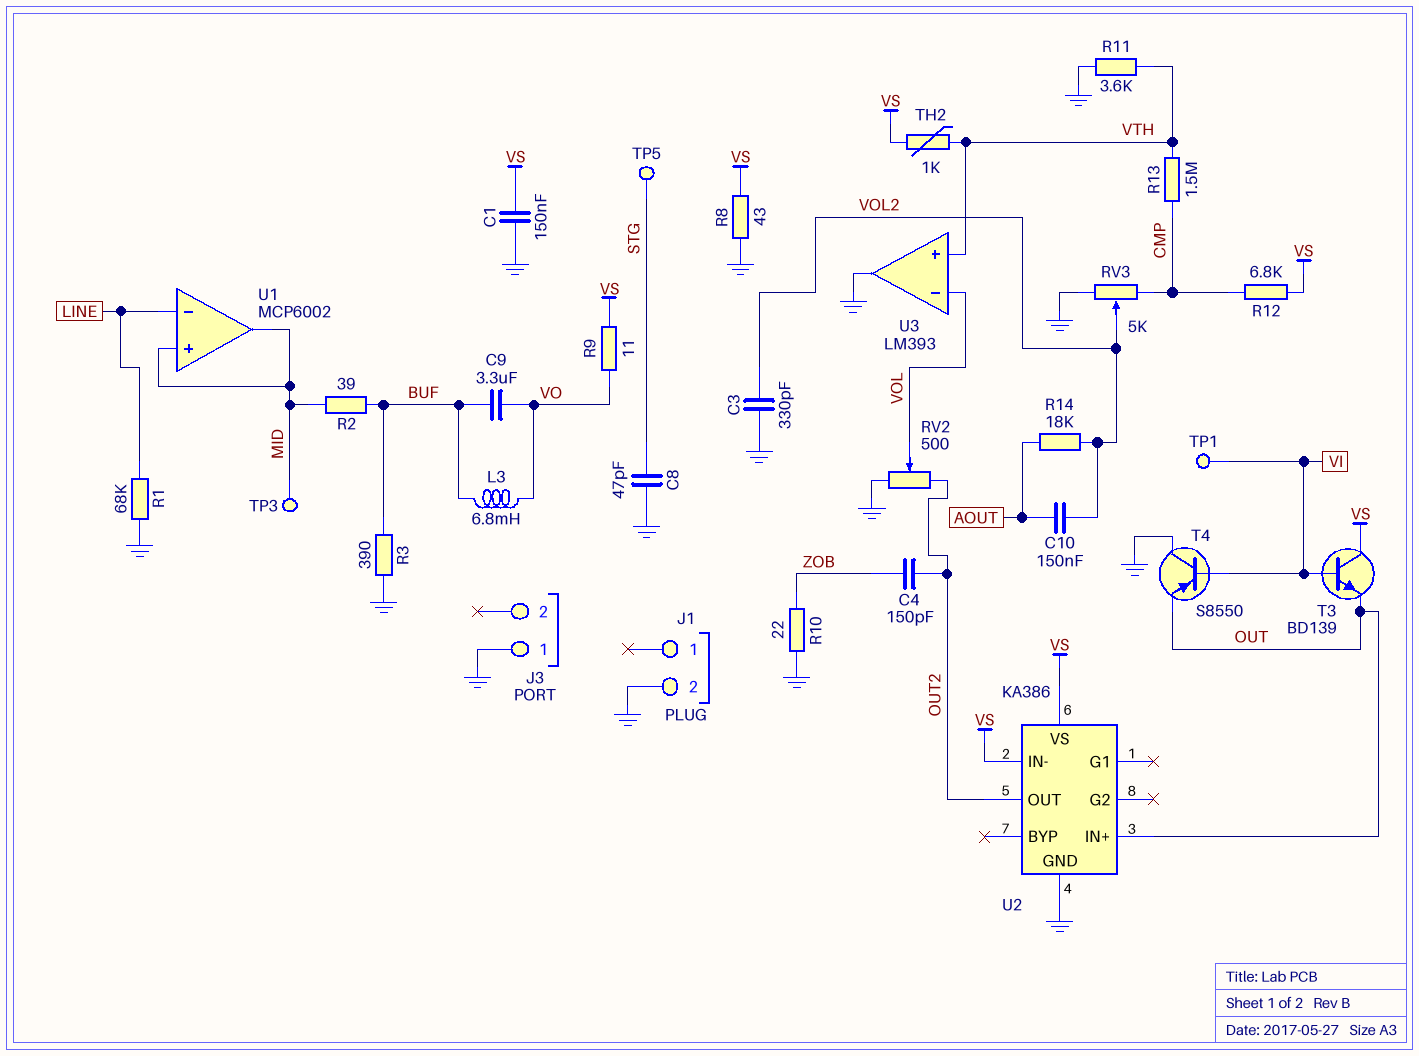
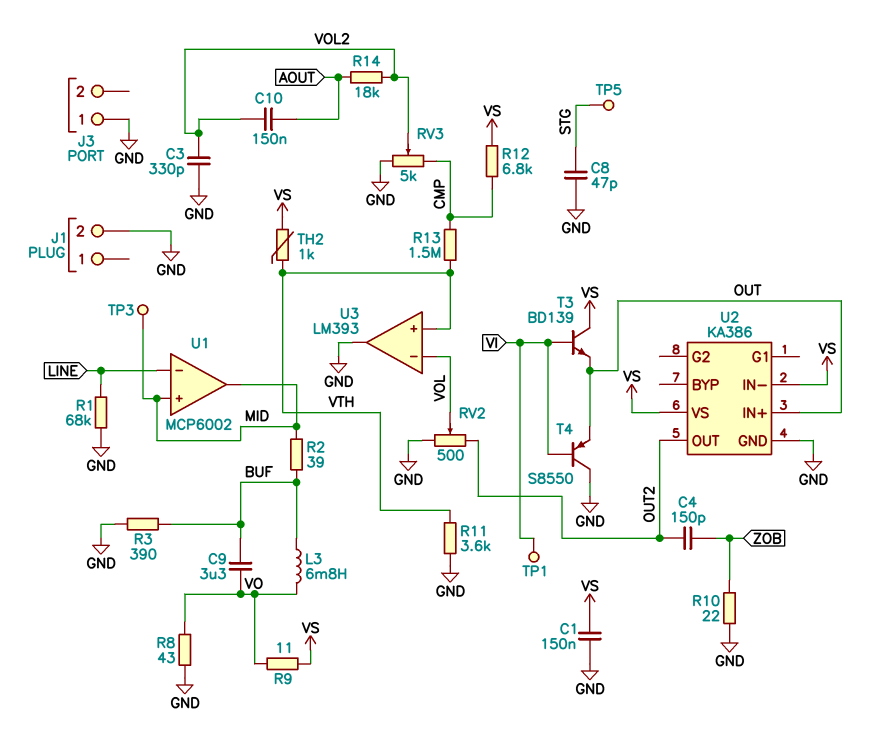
R8: 43 (GND, VS) -> 43 (GND, VO)

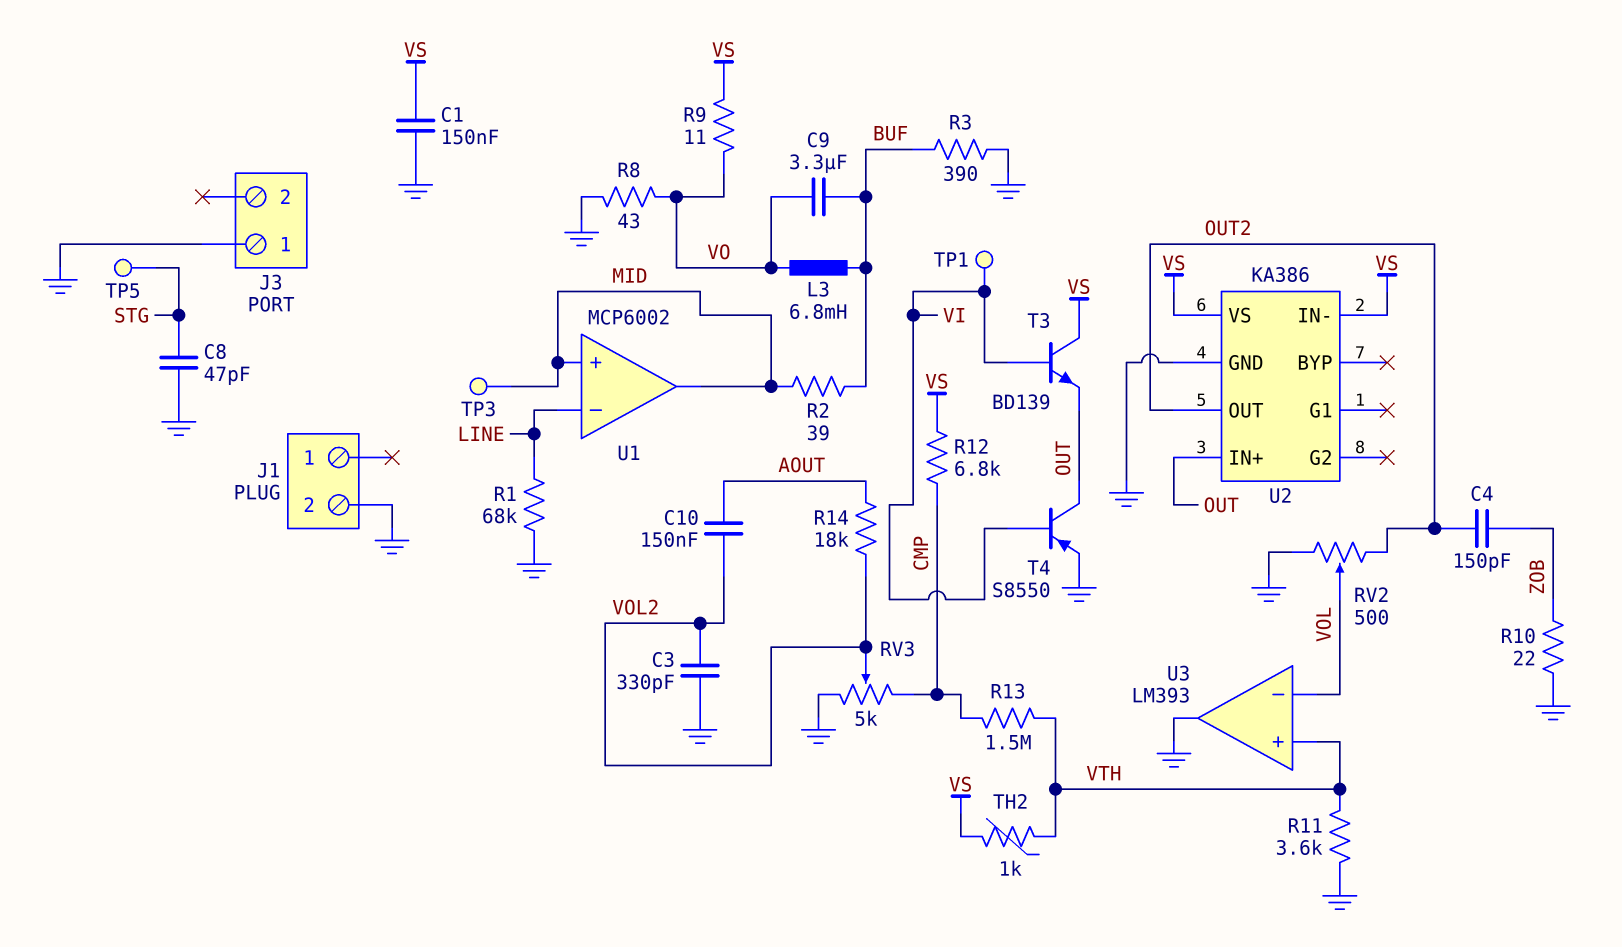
T4: PNP S8550 (B VI, C GND, E OUT) -> PNP S8550 (B VI, C OUT, E GND)

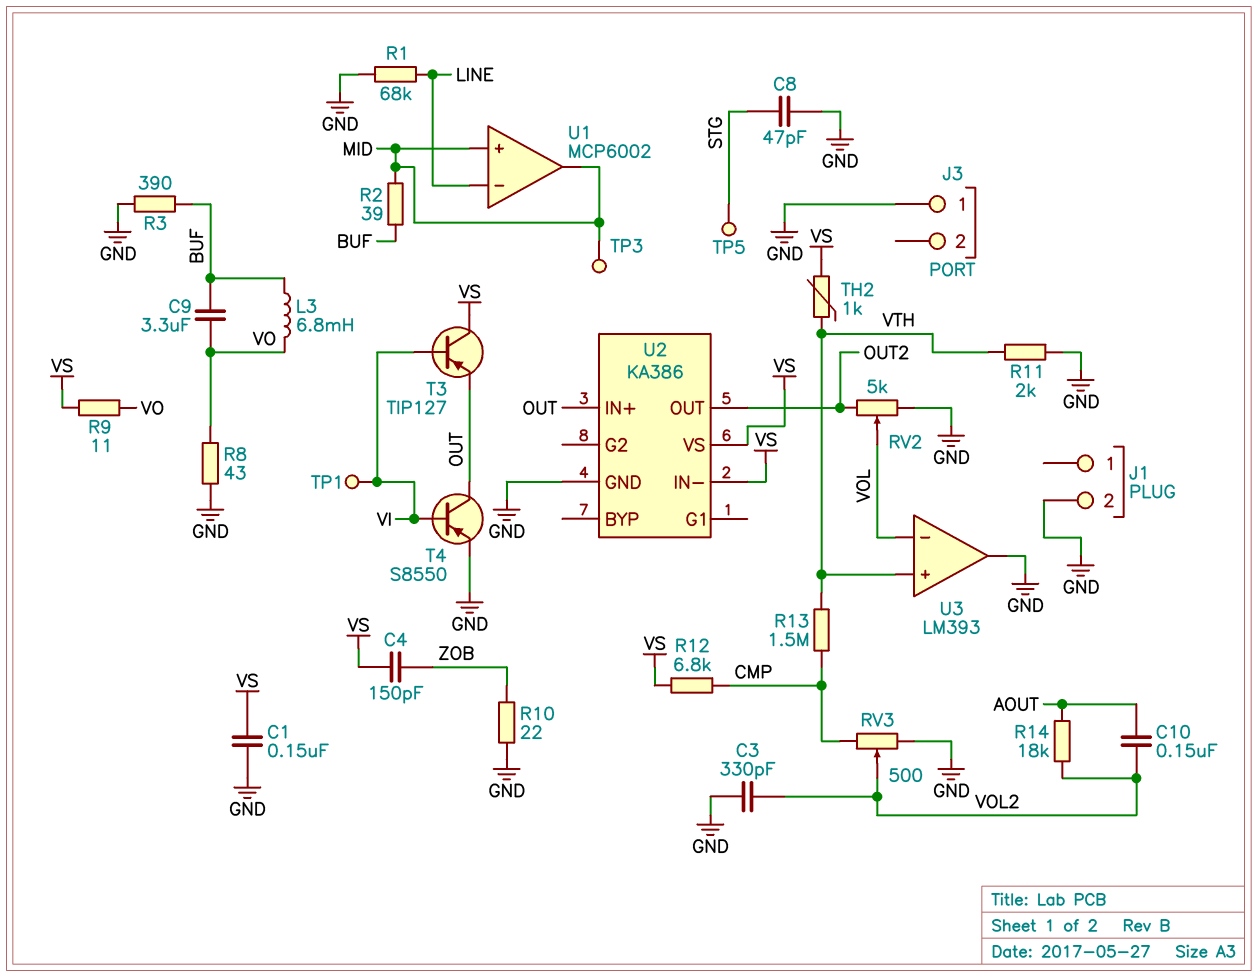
C4: 150pF (OUT2, ZOB) -> 150pF (VS, ZOB)
R11: 3.6k (GND, VTH) -> 2k (GND, VTH)
RV2: 500 (GND, OUT2, wiper VOL) -> 5k (GND, OUT2, wiper VOL)
RV3: 5k (CMP, GND, wiper VOL2) -> 500 (CMP, GND, wiper VOL2)
T3: NPN BD139 (B VI, C VS, E OUT) -> PNP TIP127 (B VI, C VS, E OUT)

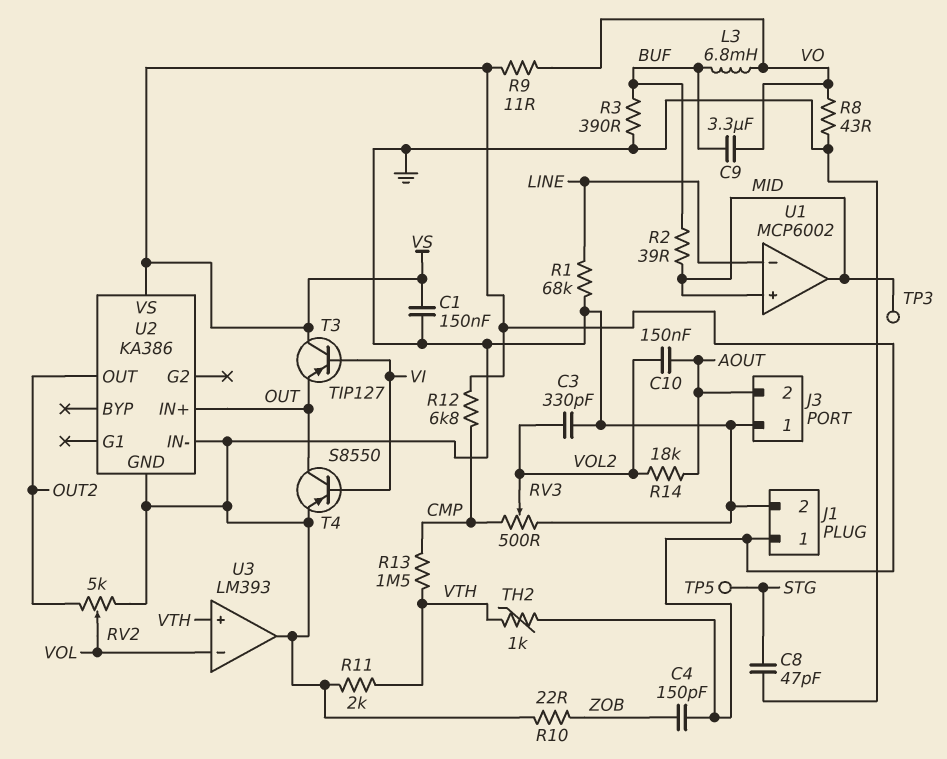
J1 pin 1: none -> VS
J3 pin 2: none -> AOUT
TP1: test point (VI) -> none
U2 pin IN-: VS -> GND

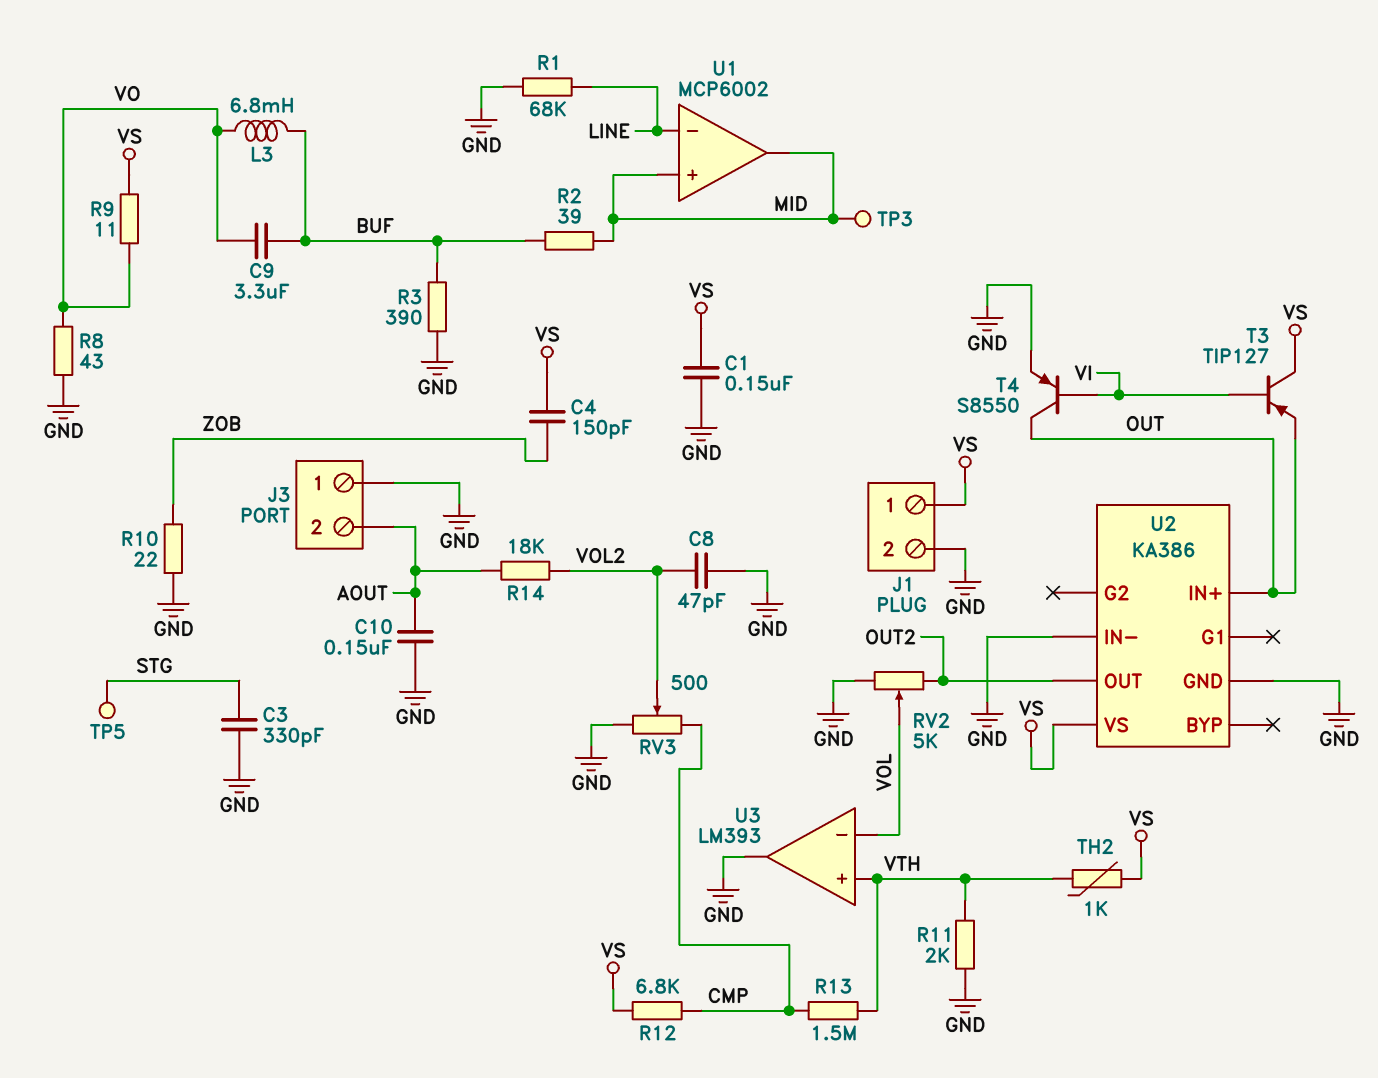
C3: 330pF (GND, VOL2) -> 330pF (GND, STG)
C8: 47pF (GND, STG) -> 47pF (GND, VOL2)
C10: 150nF (AOUT, VOL2) -> 150nF (AOUT, GND)

